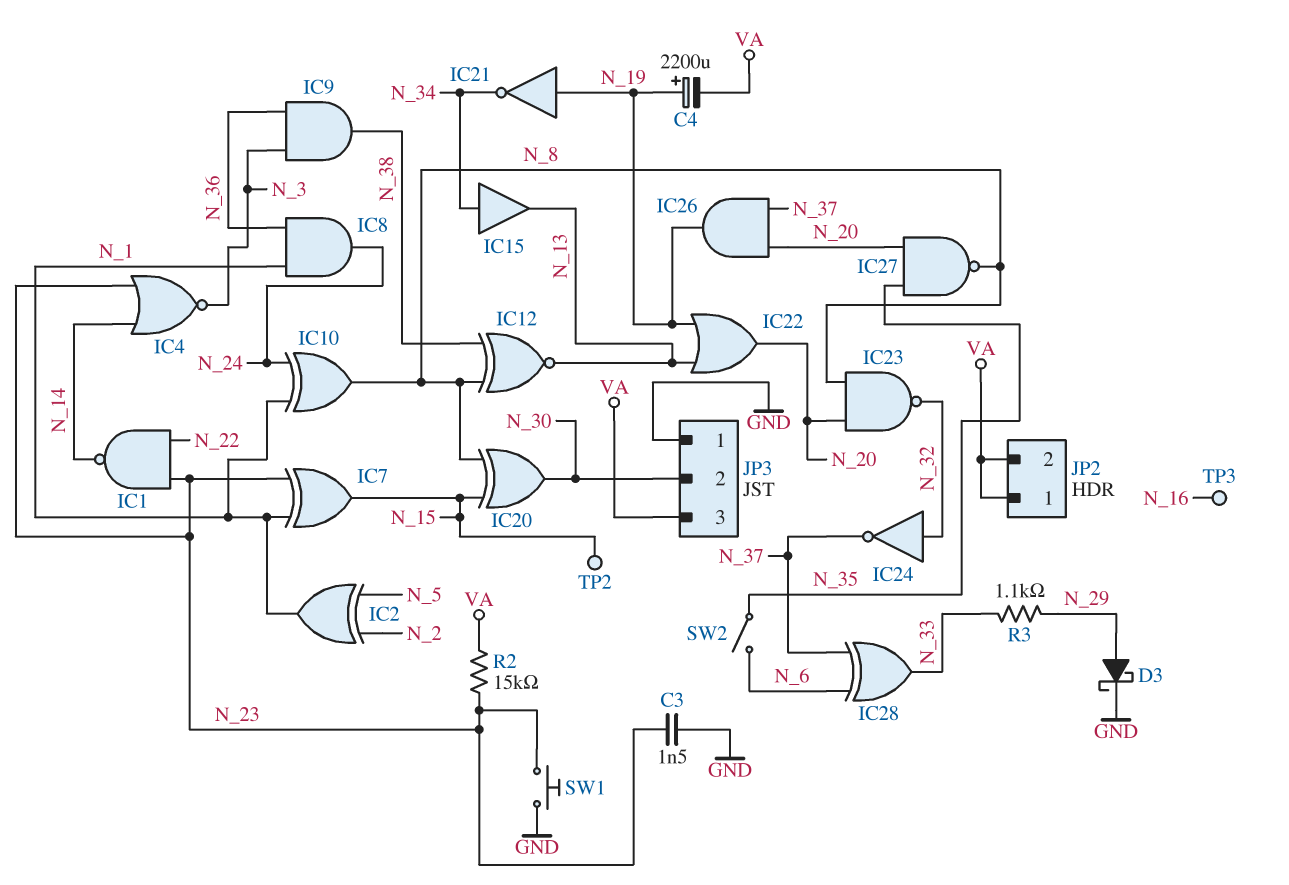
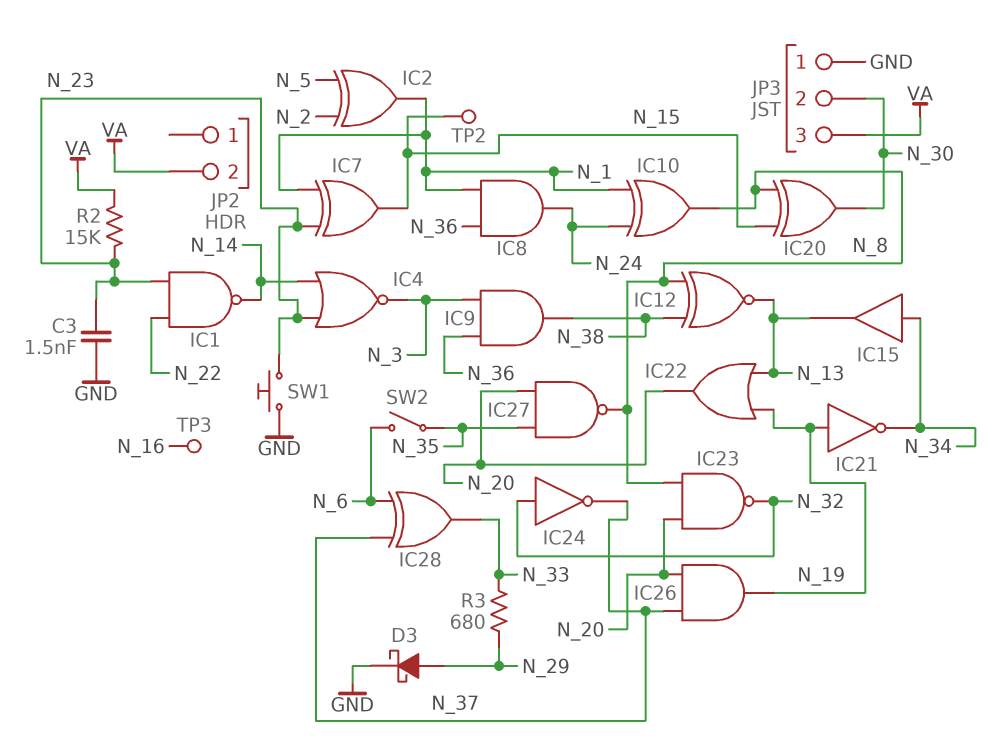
C4: 2200uF (plus N_19, minus VA) -> none
JP2 pin 1: VA -> none
R3: 1.1k (N_29, N_33) -> 680 (N_29, N_33)

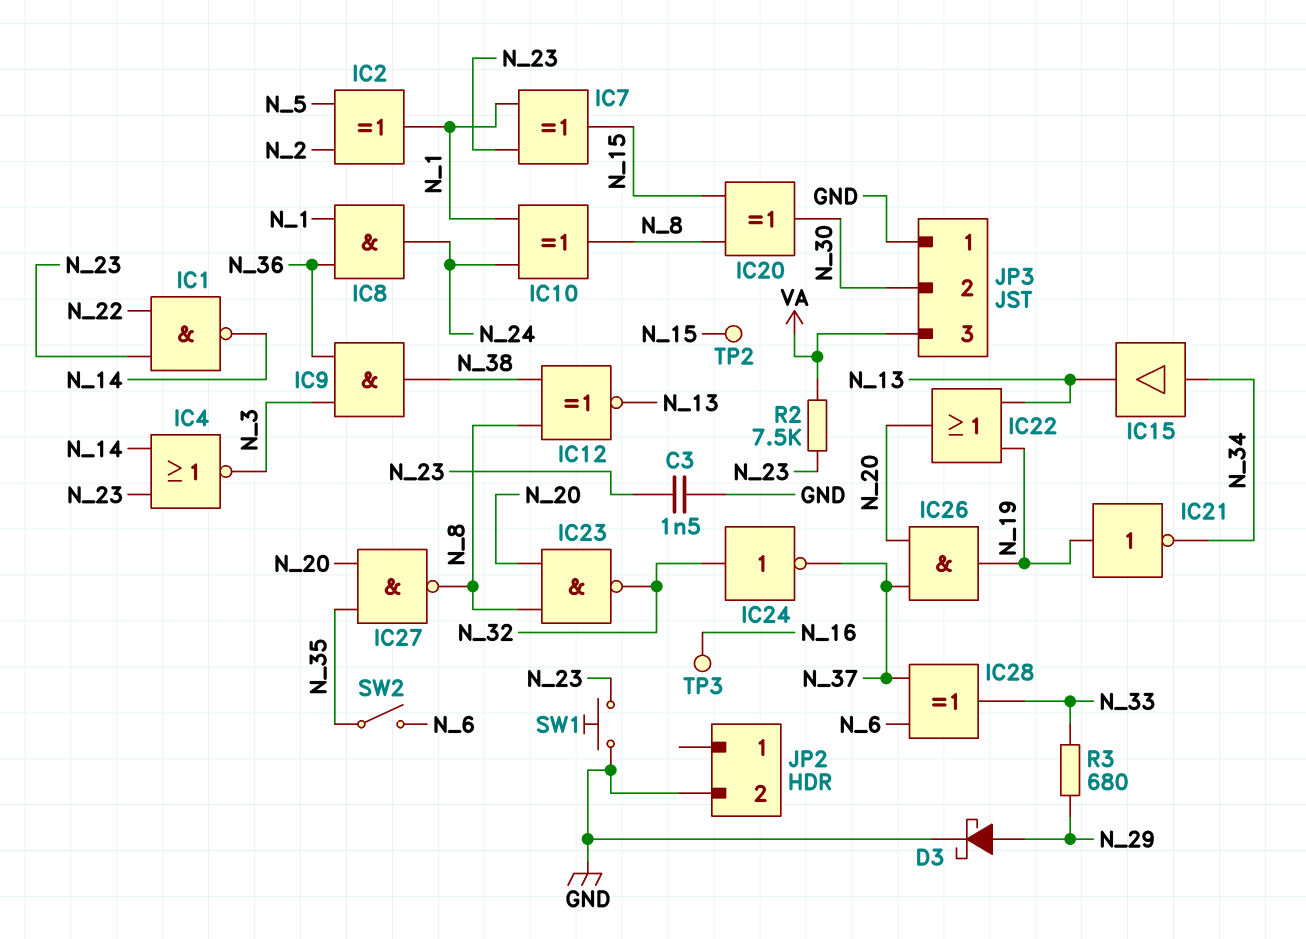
JP2 pin 2: VA -> GND
R2: 15k (N_23, VA) -> 7.5k (N_23, VA)

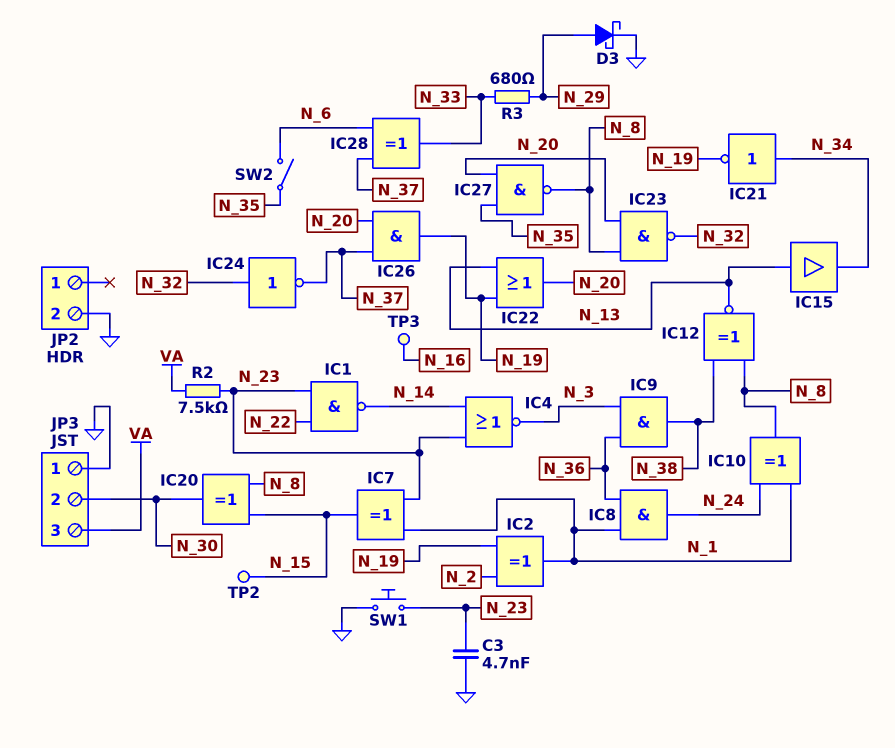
C3: 1.5nF (GND, N_23) -> 4.7nF (GND, N_23)
IC2: XOR (in N_2, in N_5, out N_1) -> XOR (in N_2, in N_19, out N_1)
IC15: buffer (in N_34, out N_13) -> buffer (in N_13, out N_34)
IC21: NOT (in N_19, out N_34) -> NOT (in N_34, out N_19)

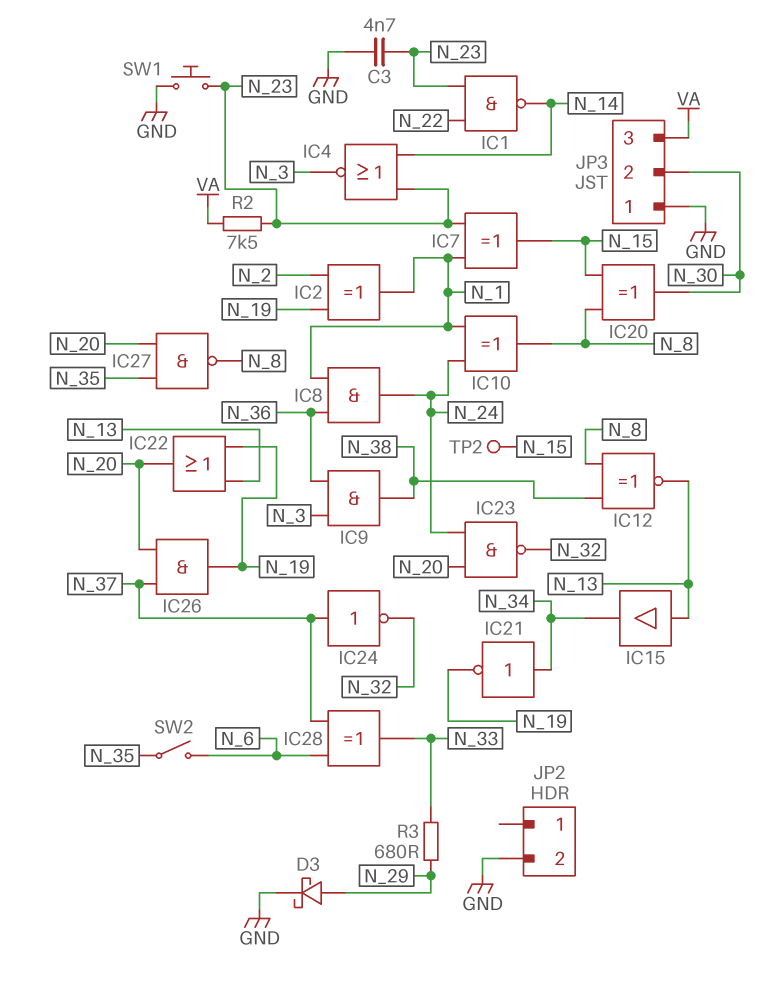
IC23: NAND (in N_8, in N_20, out N_32) -> NAND (in N_20, in N_24, out N_32)
IC24: NOT (in N_32, out N_37) -> NOT (in N_37, out N_32)
TP3: test point (N_16) -> none

